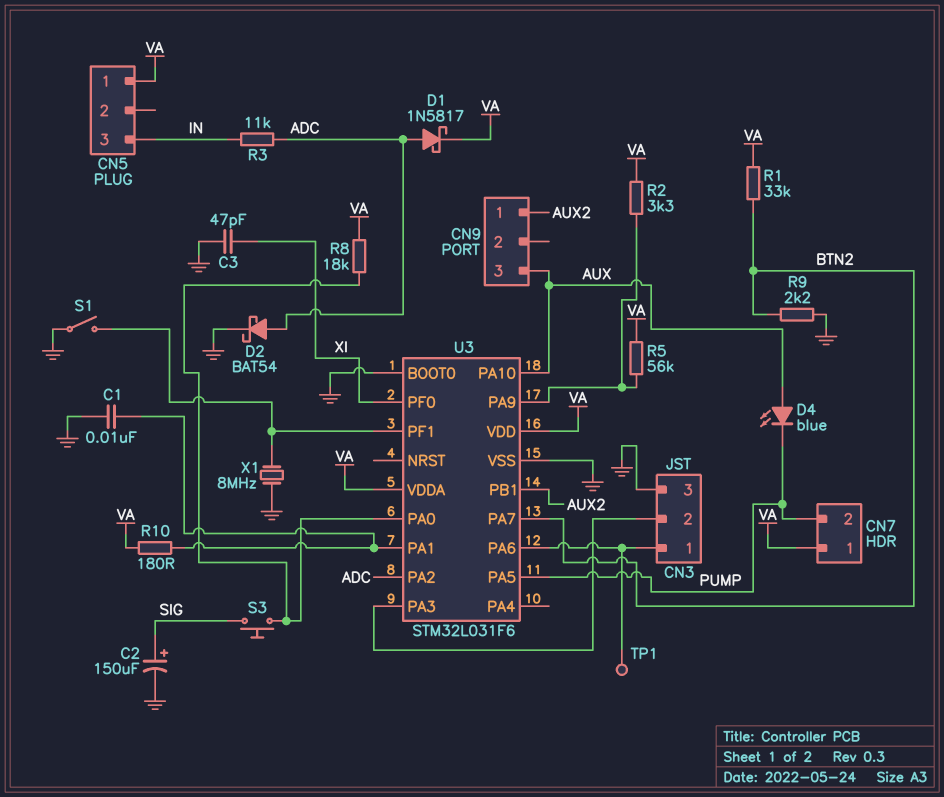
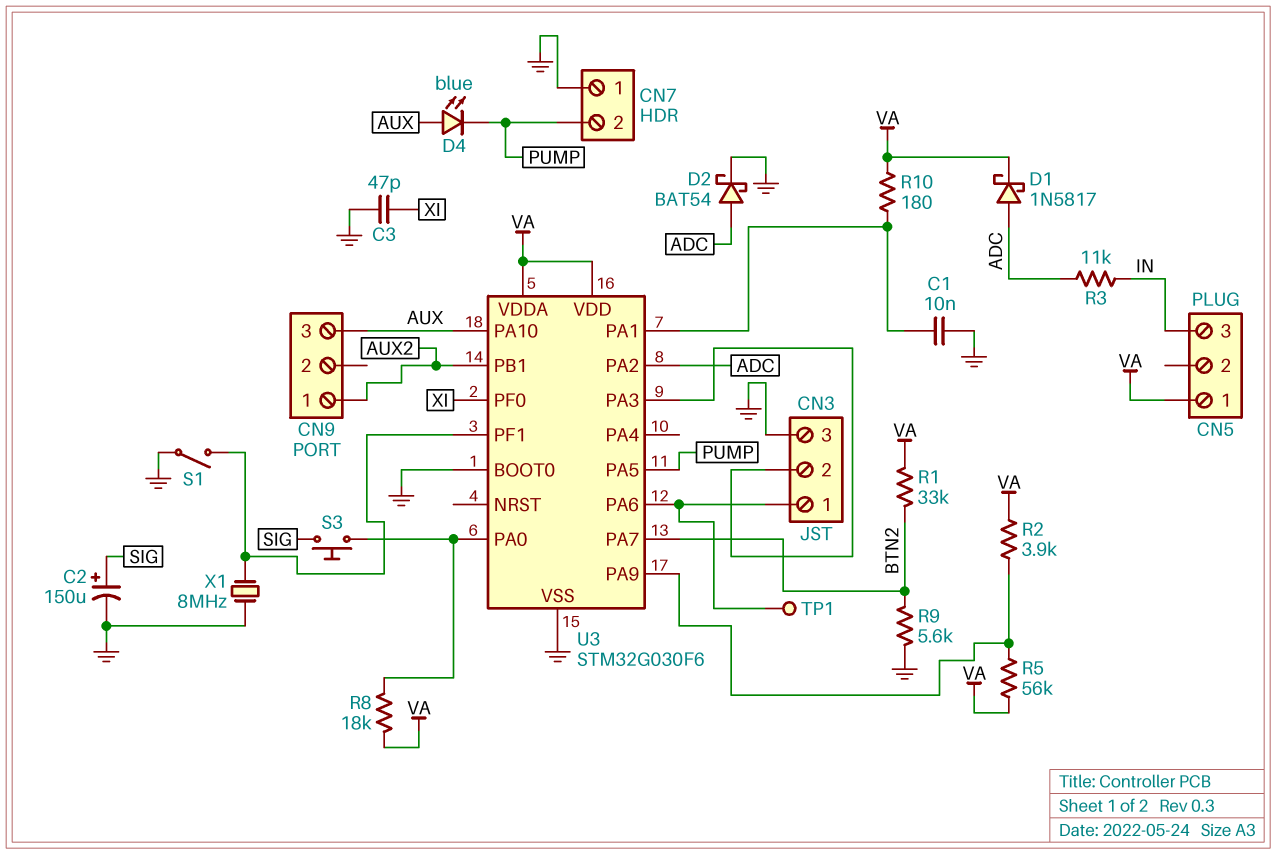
CN7 pin 1: VA -> GND
R2: 3.3k (U3/PA9, VA) -> 3.9k (U3/PA9, VA)
R9: 2.2k (BTN2, GND) -> 5.6k (BTN2, GND)
U3: STM32L031F6 -> STM32G030F6

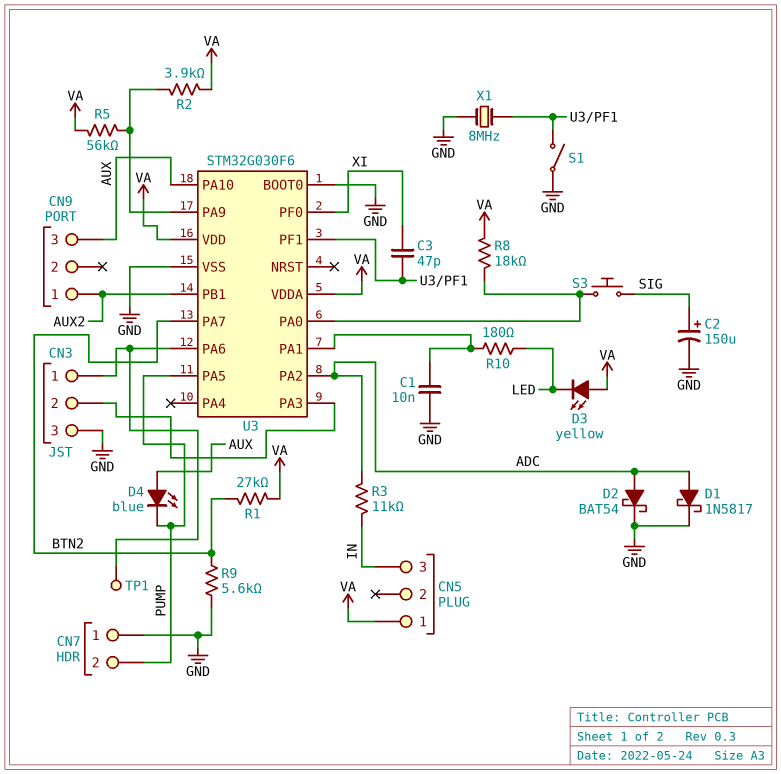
C3: 47pF (GND, XI) -> 47pF (U3/PF1, XI)
D1: schottky 1N5817 (A ADC, K VA) -> schottky 1N5817 (A ADC, K GND)
D3: none -> LED yellow (A VA, K LED)
R1: 33k (BTN2, VA) -> 27k (BTN2, VA)
R10: 180 (U3/PA1, VA) -> 180 (LED, U3/PA1)

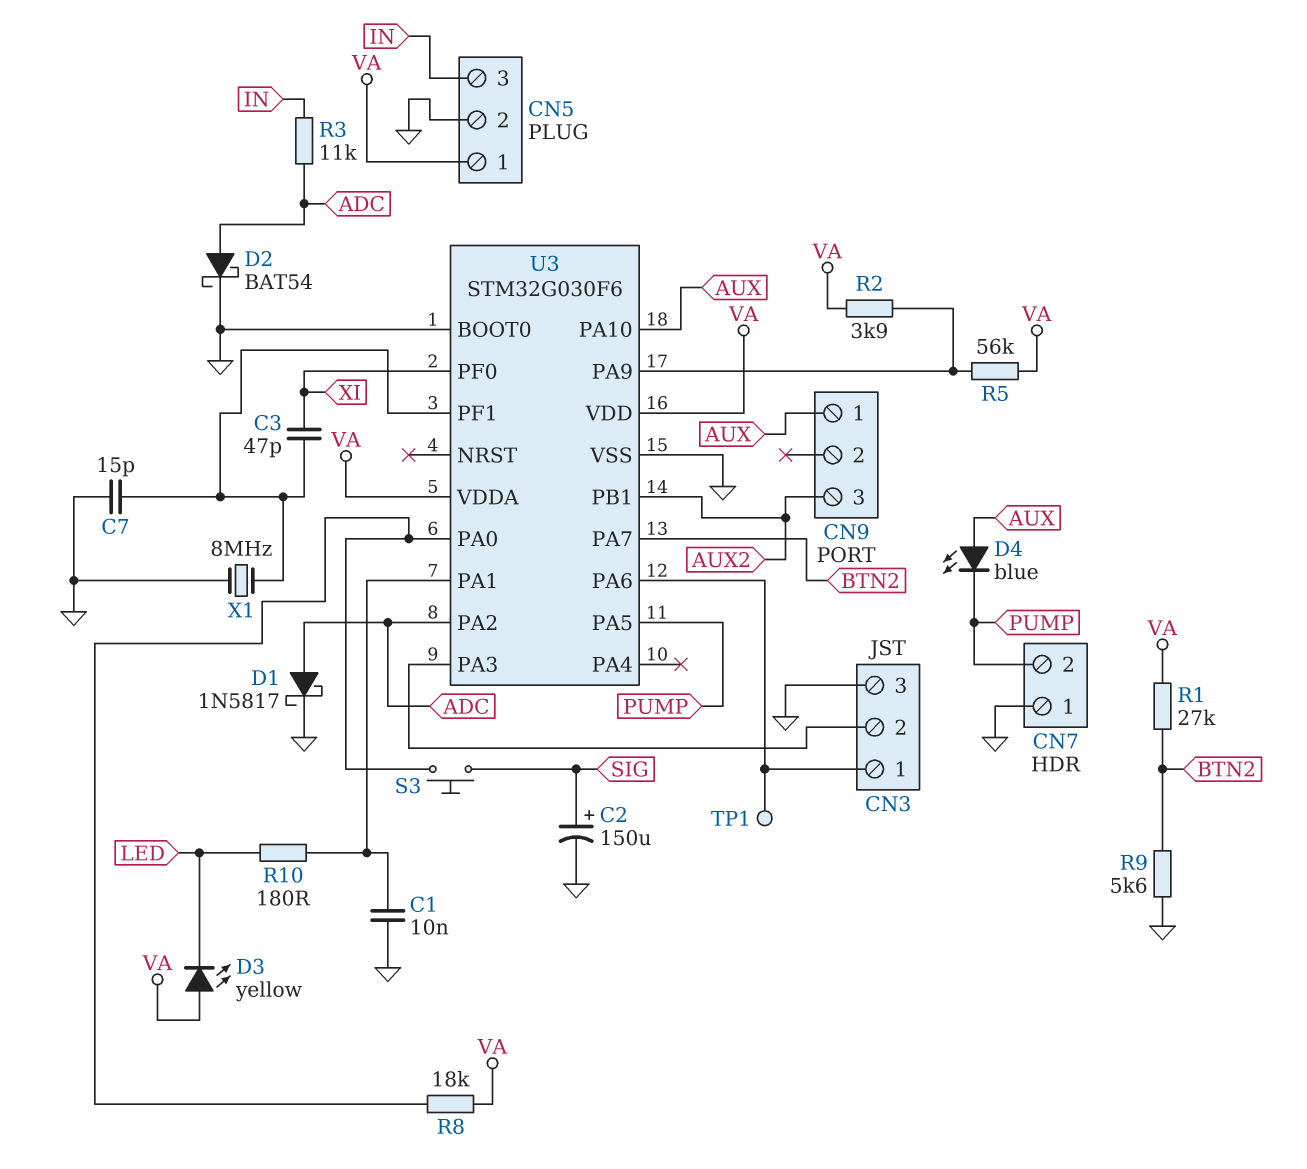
C7: none -> 15pF (GND, U3/PF1)
CN5 pin 2: none -> GND
CN9 pin 1: AUX2 -> AUX
CN9 pin 3: AUX -> AUX2
S1: switch (GND, U3/PF1) -> none

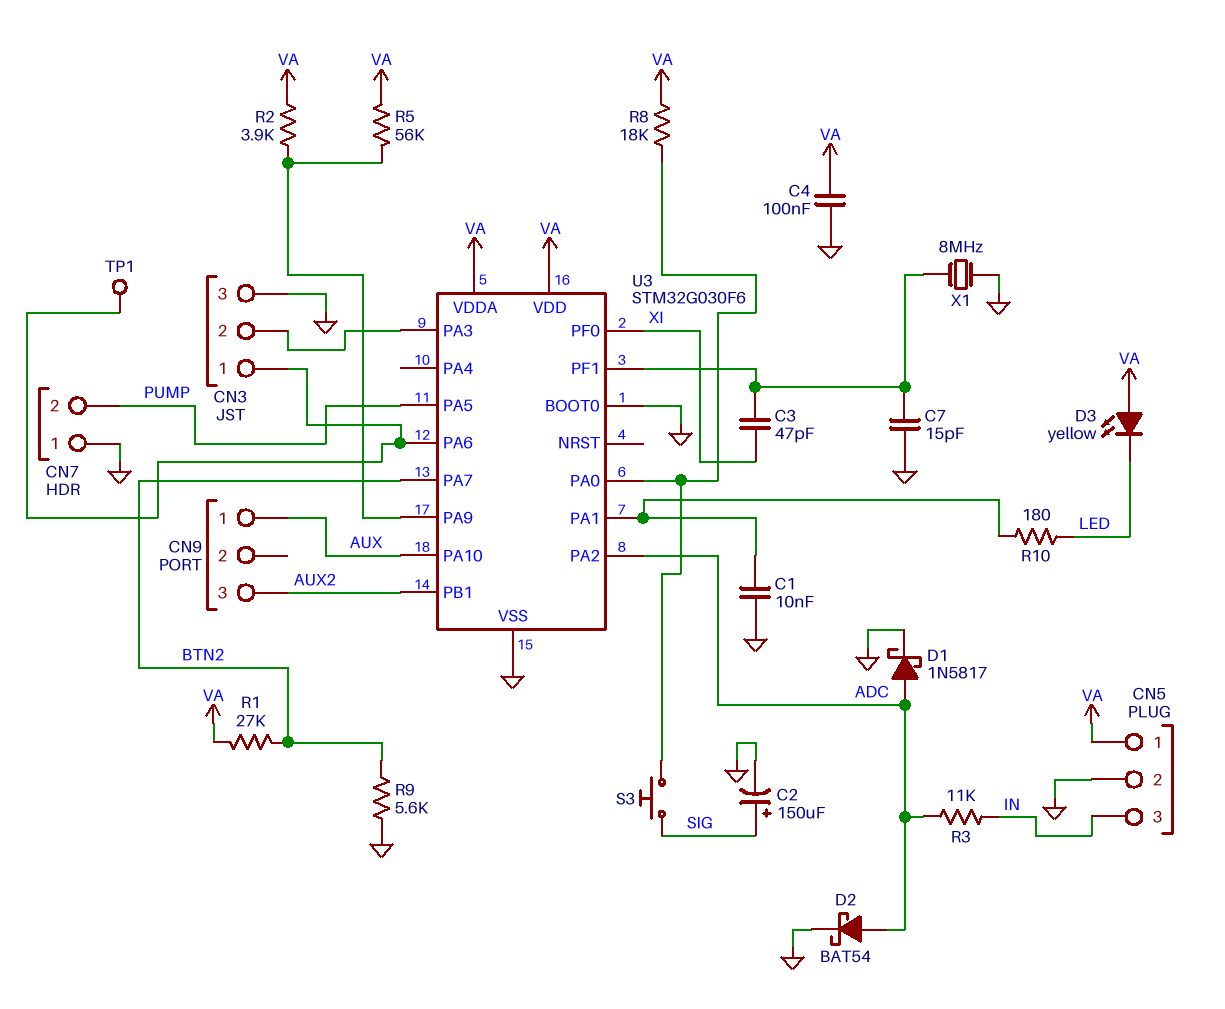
C4: none -> 100nF (GND, VA)
D4: LED blue (A AUX, K PUMP) -> none

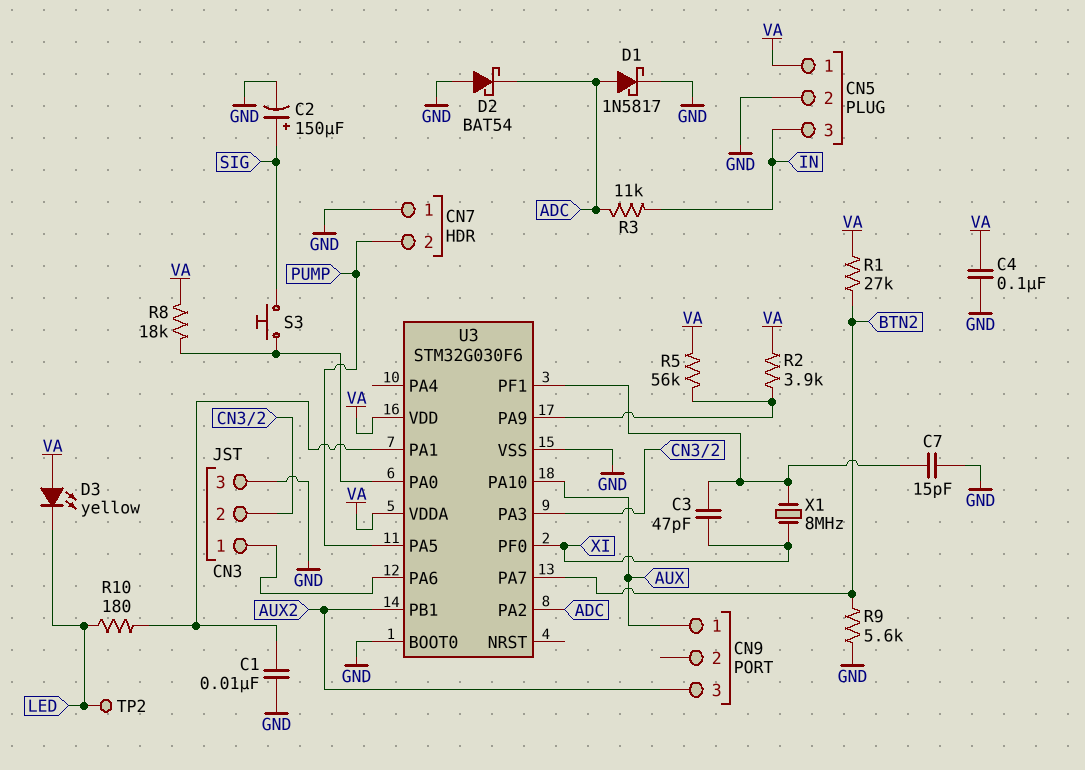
D2: schottky BAT54 (A ADC, K GND) -> schottky BAT54 (A GND, K ADC)
TP1: test point (CN3/1) -> none
TP2: none -> test point (LED)
X1: 8MHz (GND, U3/PF1) -> 8MHz (U3/PF1, XI)

